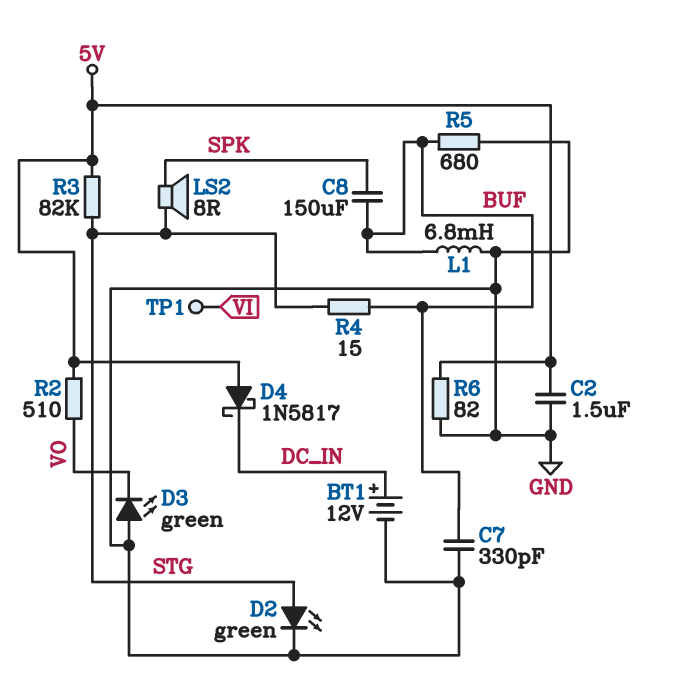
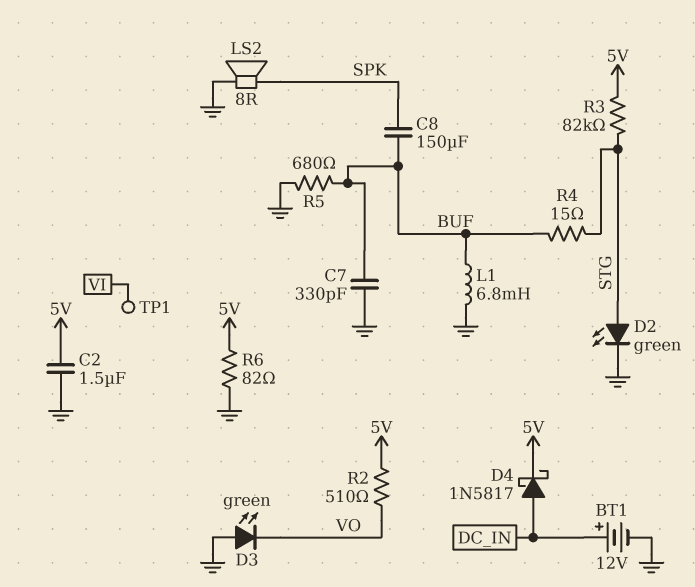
D4: schottky 1N5817 (A 5V, K DC_IN) -> schottky 1N5817 (A DC_IN, K 5V)
LS2: speaker 8R (SPK, STG) -> speaker 8R (GND, SPK)

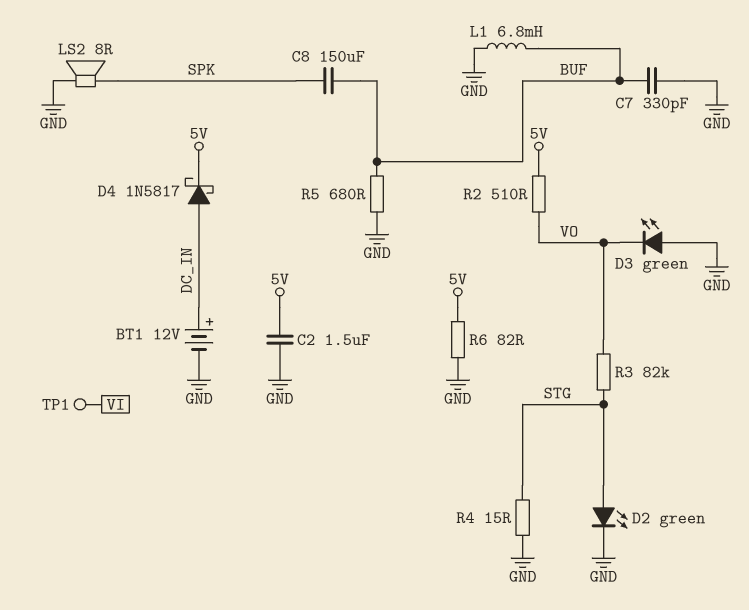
R3: 82k (5V, STG) -> 82k (STG, VO)
R4: 15 (BUF, STG) -> 15 (GND, STG)

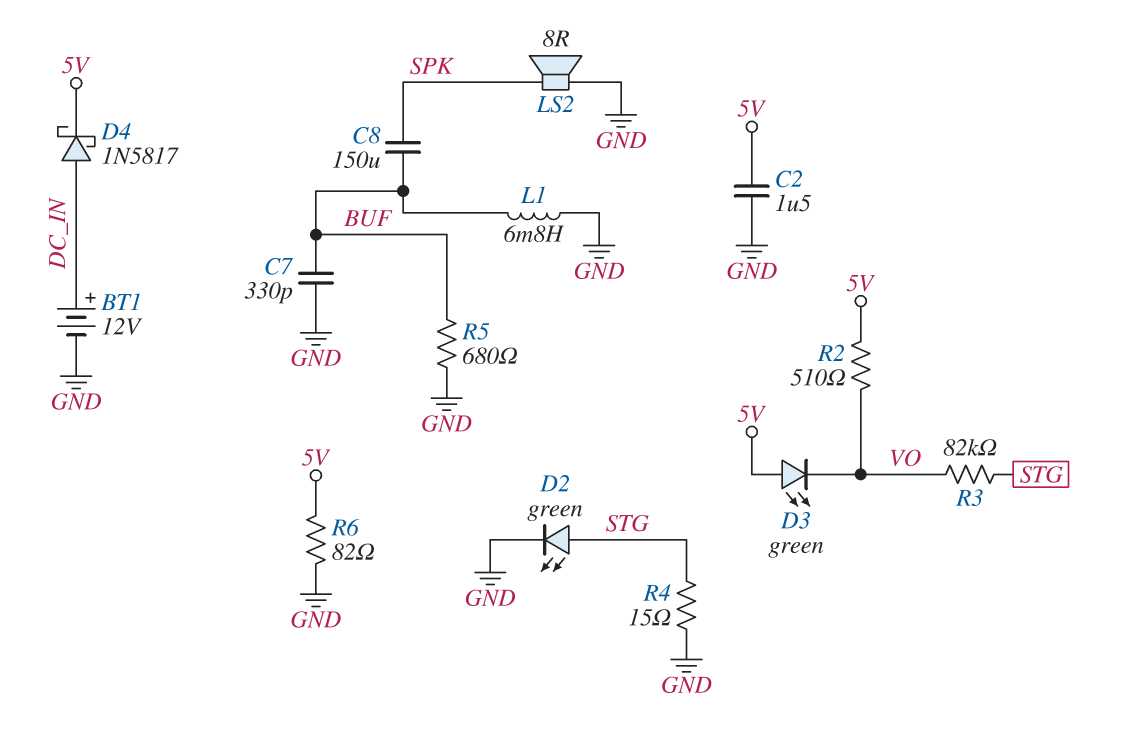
D3: LED green (A GND, K VO) -> LED green (A 5V, K VO)
TP1: test point (VI) -> none

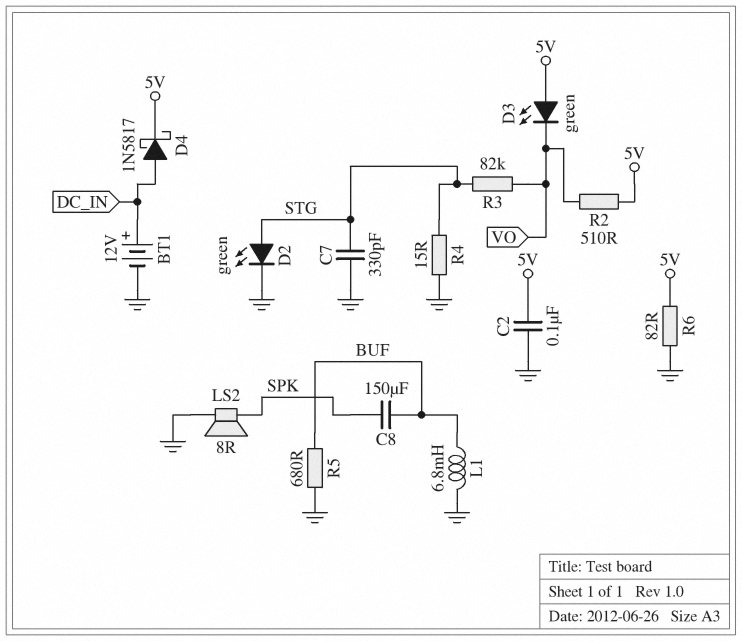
C2: 1.5uF (5V, GND) -> 100nF (5V, GND)
C7: 330pF (BUF, GND) -> 330pF (GND, STG)

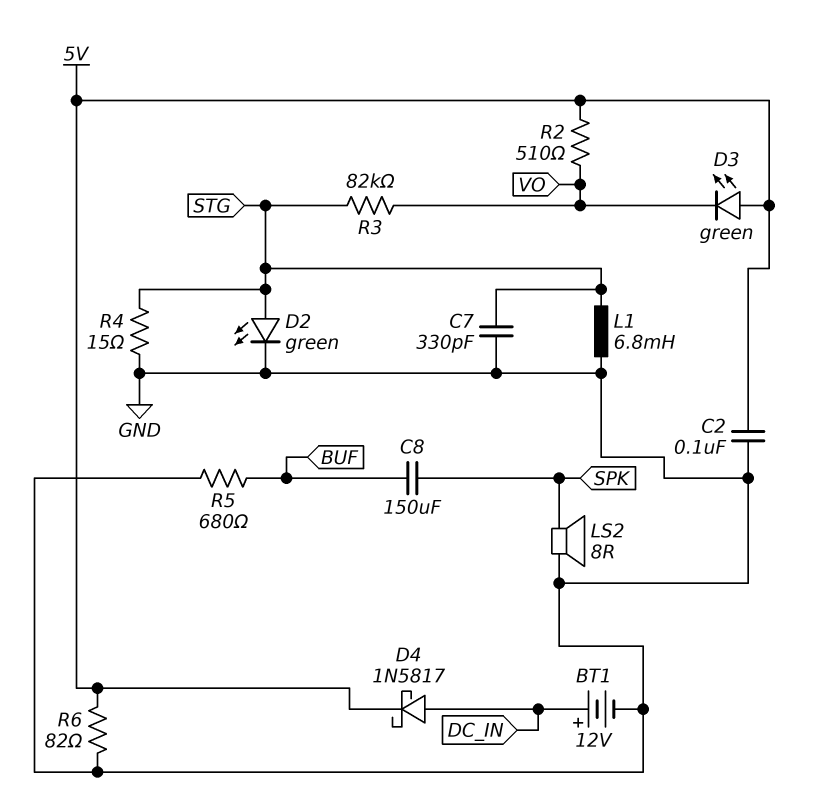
L1: 6.8mH (BUF, GND) -> 6.8mH (GND, STG)

